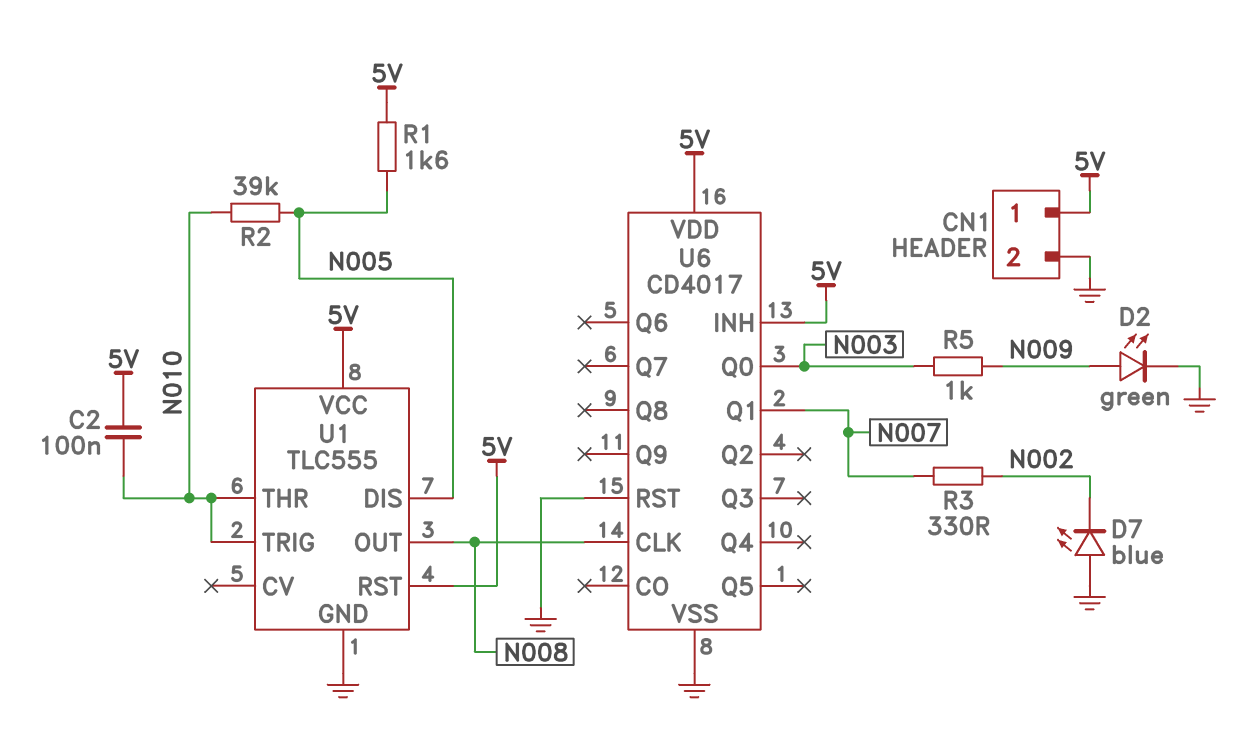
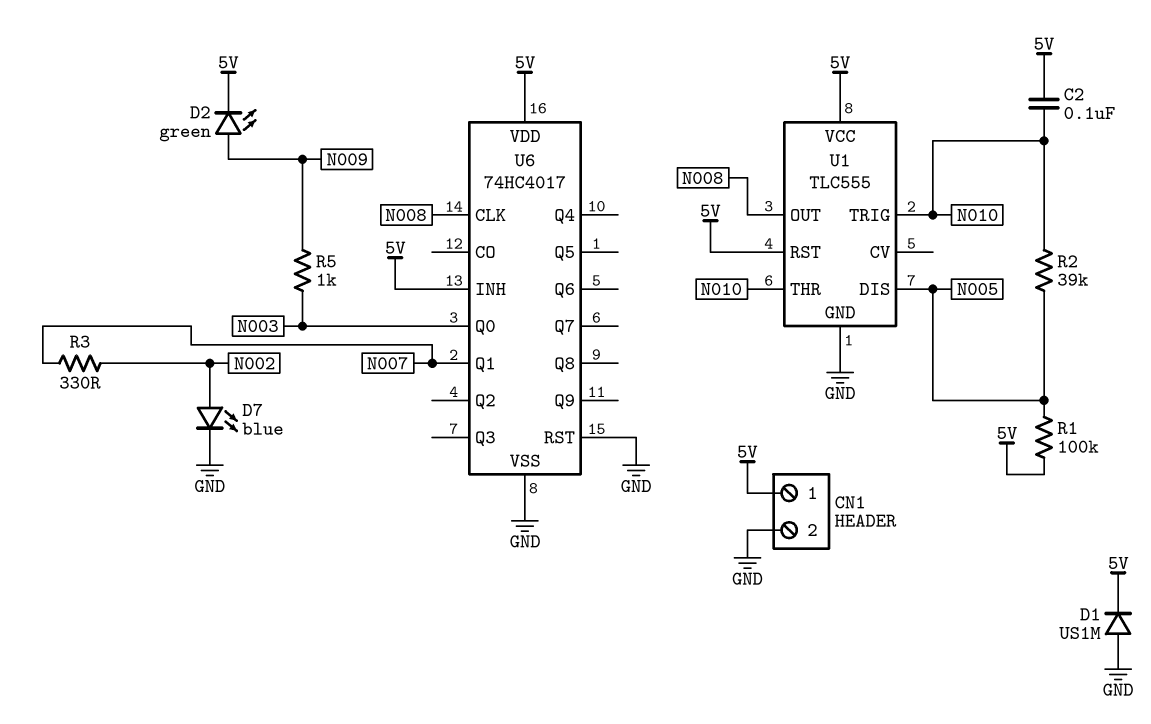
D1: none -> diode US1M (A GND, K 5V)
D2: LED green (A N009, K GND) -> LED green (A N009, K 5V)
D7: LED blue (A GND, K N002) -> LED blue (A N002, K GND)
R1: 1.6k (5V, N005) -> 100k (5V, N005)
U6: CD4017 -> 74HC4017

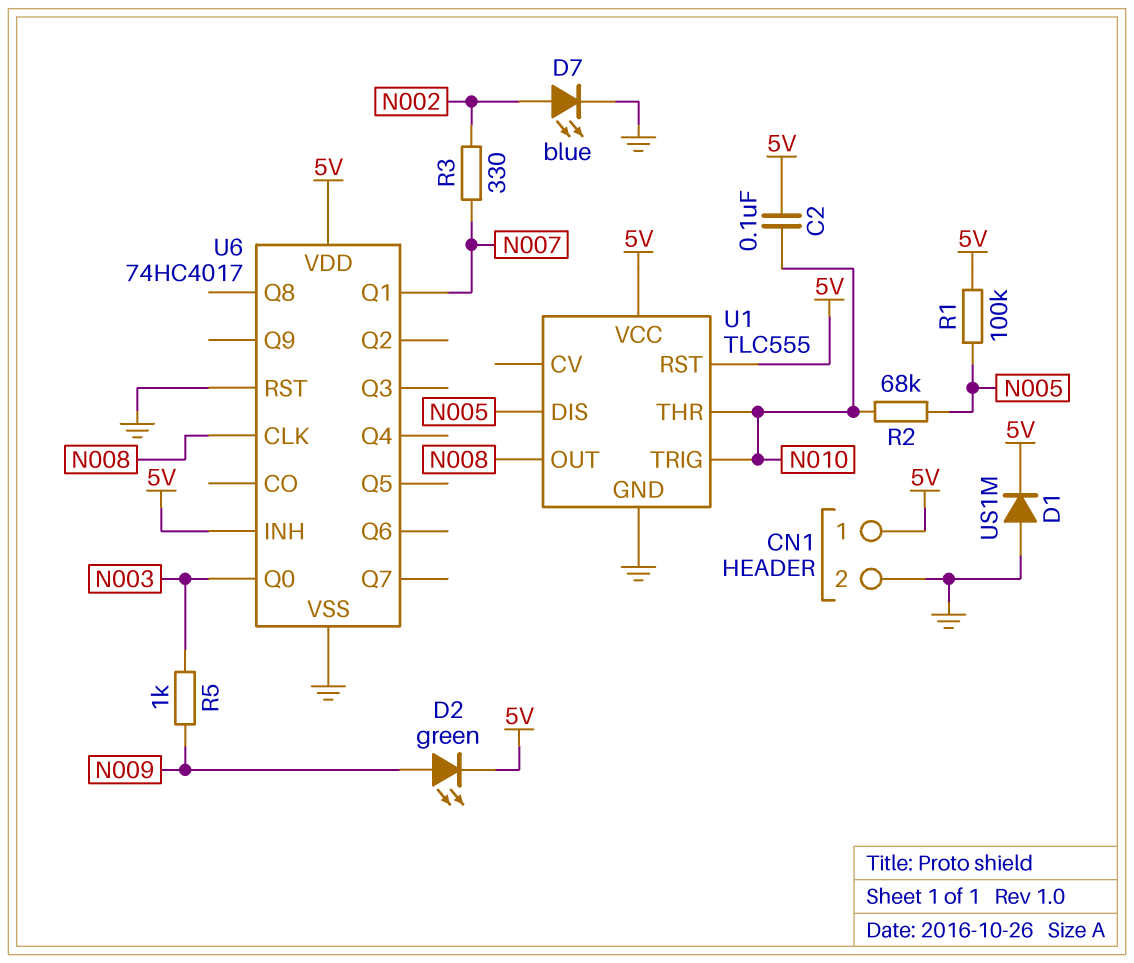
R2: 39k (N005, N010) -> 68k (N005, N010)

